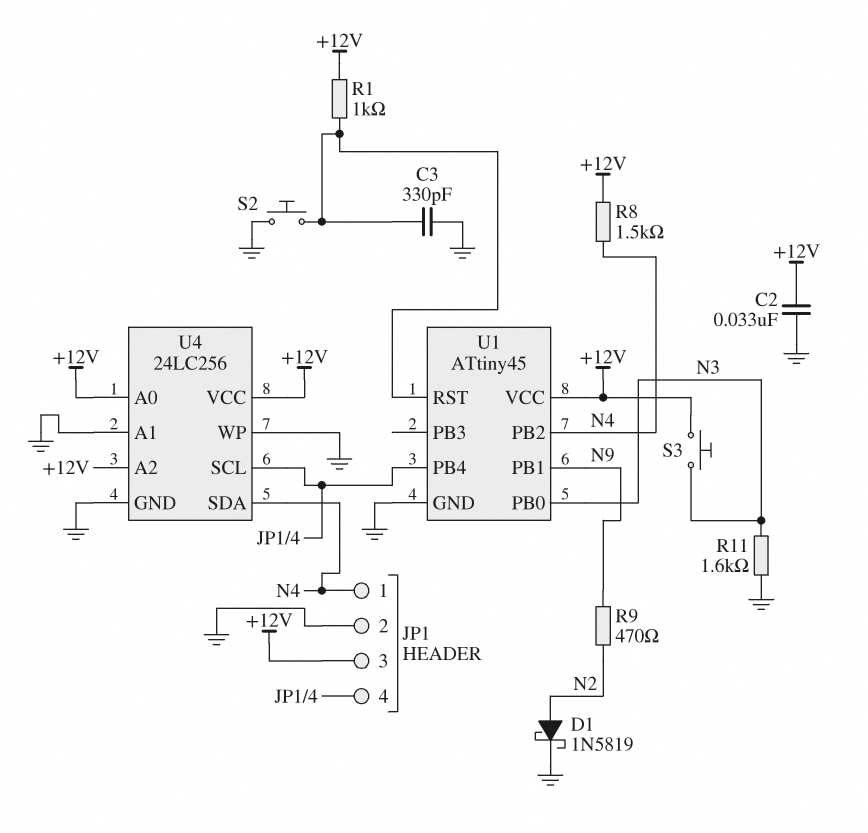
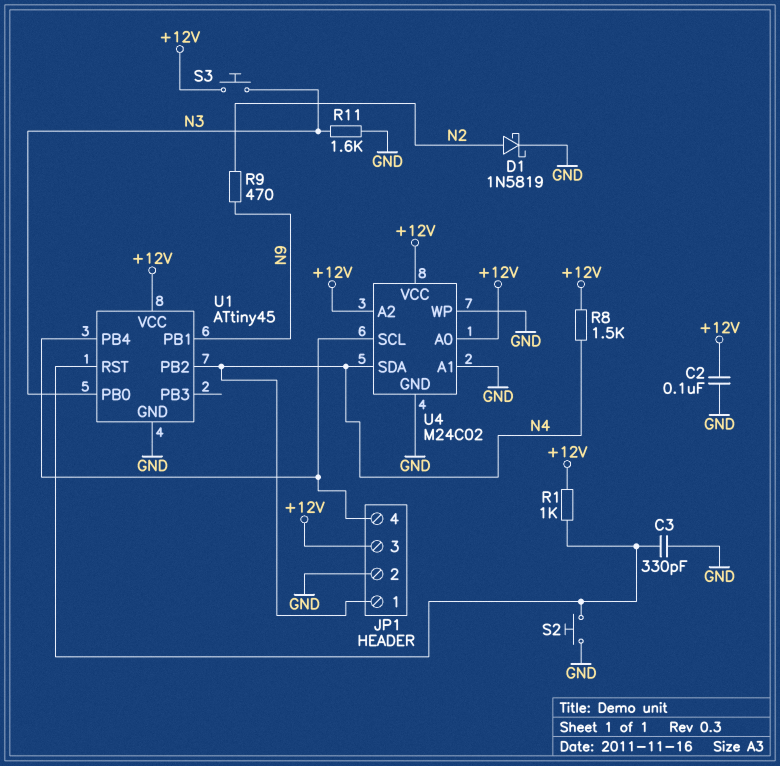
C2: 33nF (+12V, GND) -> 100nF (+12V, GND)
U4: 24LC256 -> M24C02

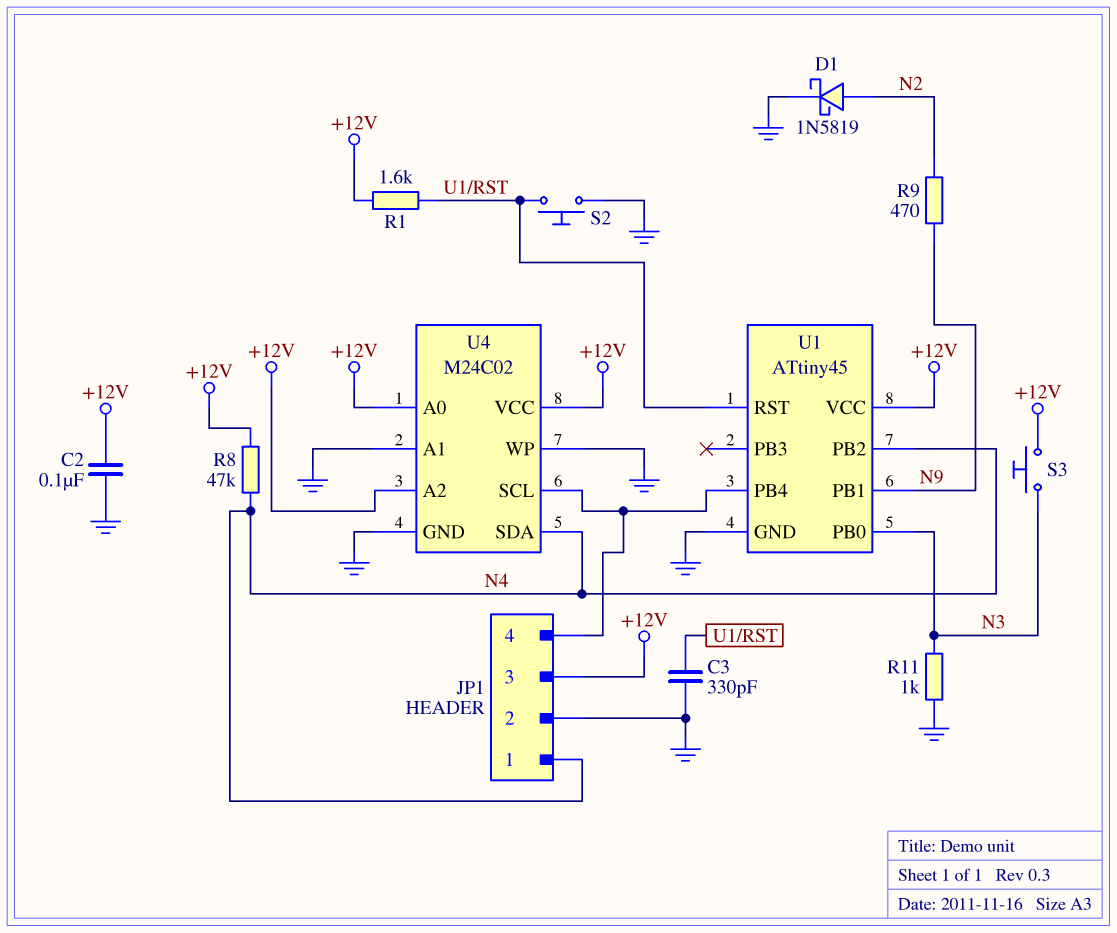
R1: 1k (+12V, U1/RST) -> 1.6k (+12V, U1/RST)
R8: 1.5k (+12V, N4) -> 47k (+12V, N4)
R11: 1.6k (GND, N3) -> 1k (GND, N3)

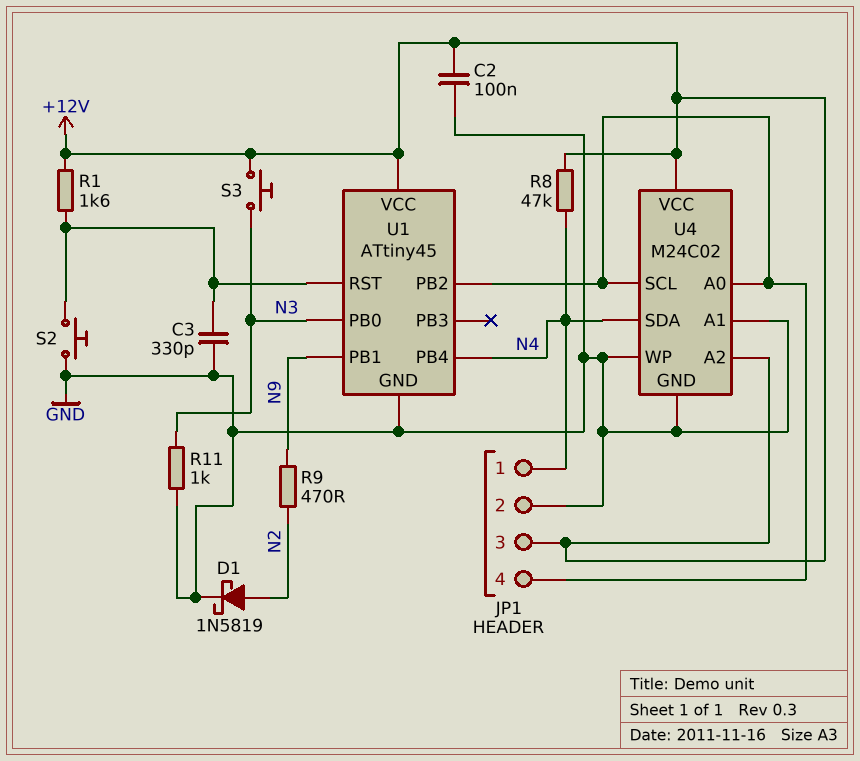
U1 pin PB2: N4 -> JP1/4
U1 pin PB4: JP1/4 -> N4
U4 pin A0: +12V -> JP1/4

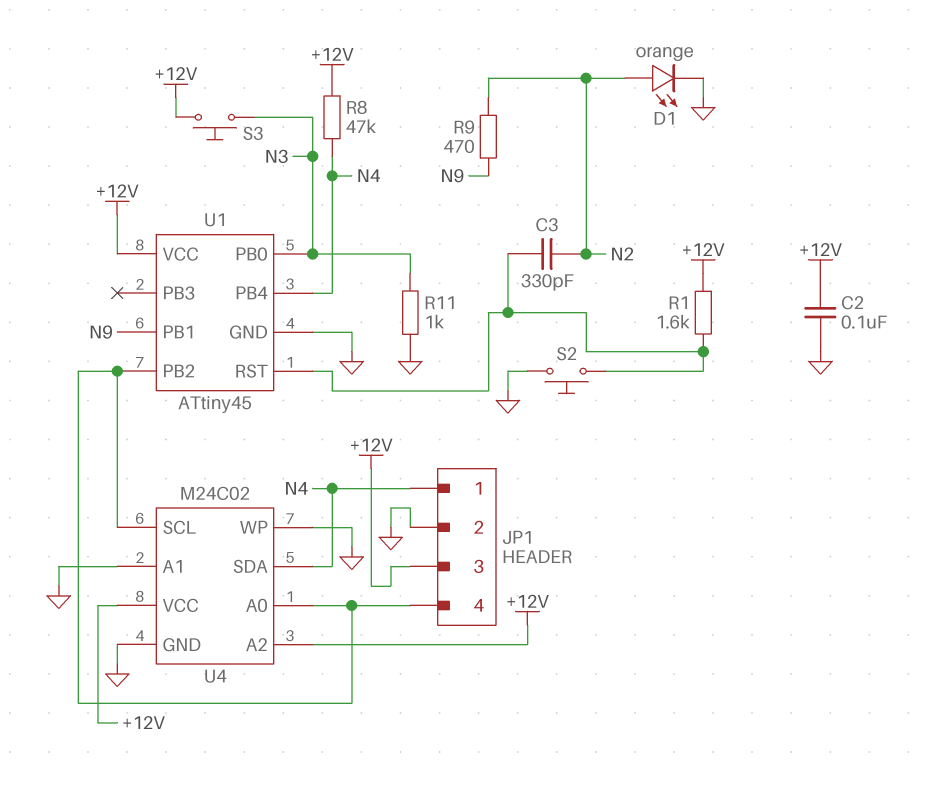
C3: 330pF (GND, U1/RST) -> 330pF (N2, U1/RST)
D1: schottky 1N5819 (A N2, K GND) -> LED orange (A N2, K GND)

